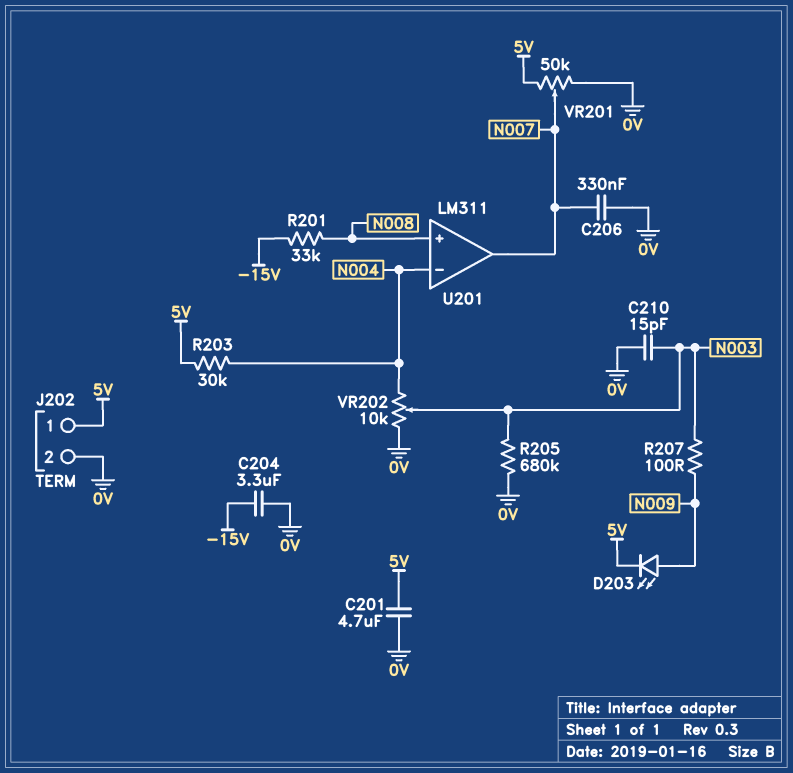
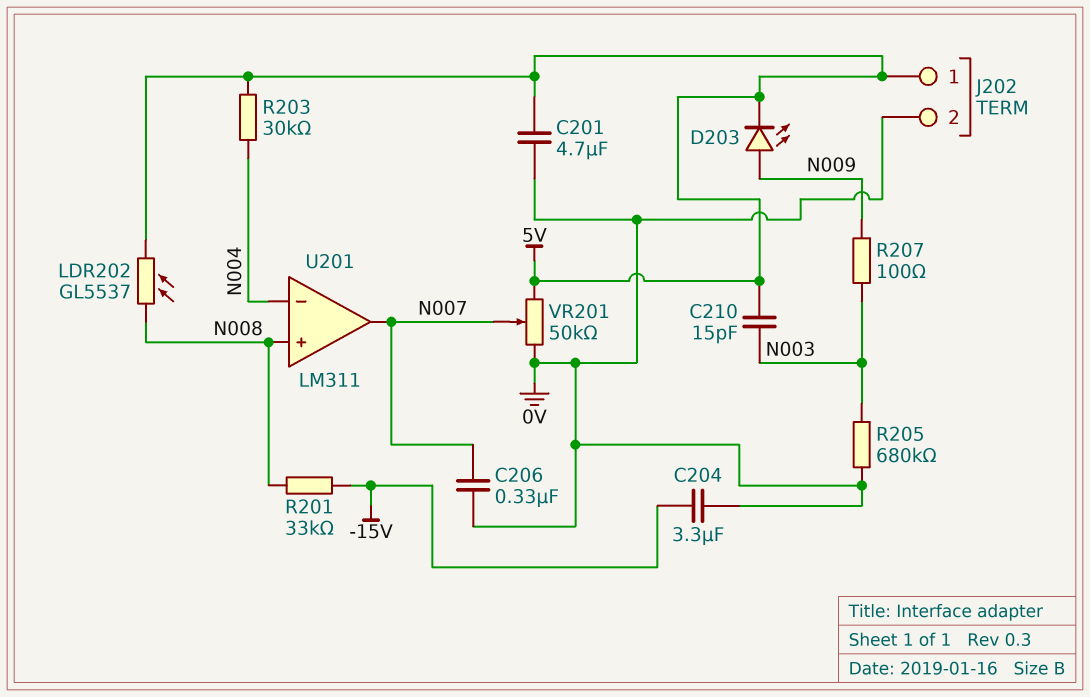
C210: 15pF (0V, N003) -> 15pF (5V, N003)
LDR202: none -> GL5537 (5V, N008)
VR202: 10k (0V, N004, wiper N003) -> none

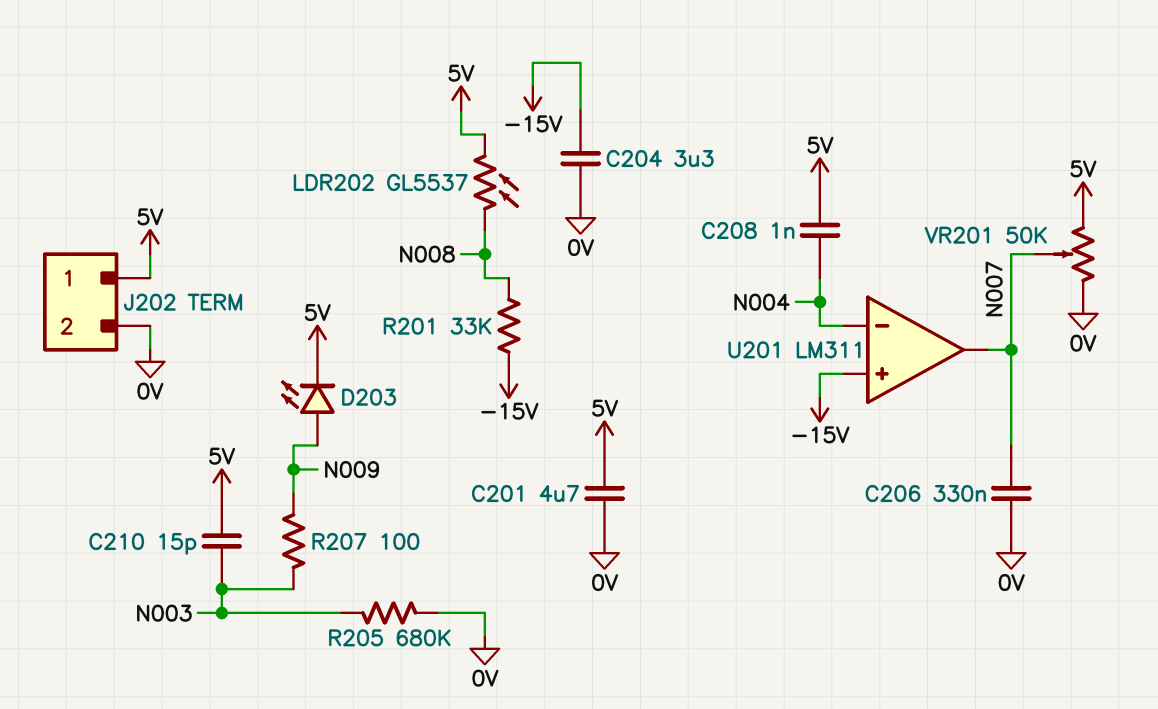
C208: none -> 1nF (5V, N004)
R203: 30k (5V, N004) -> none
U201 pin in+: N008 -> -15V

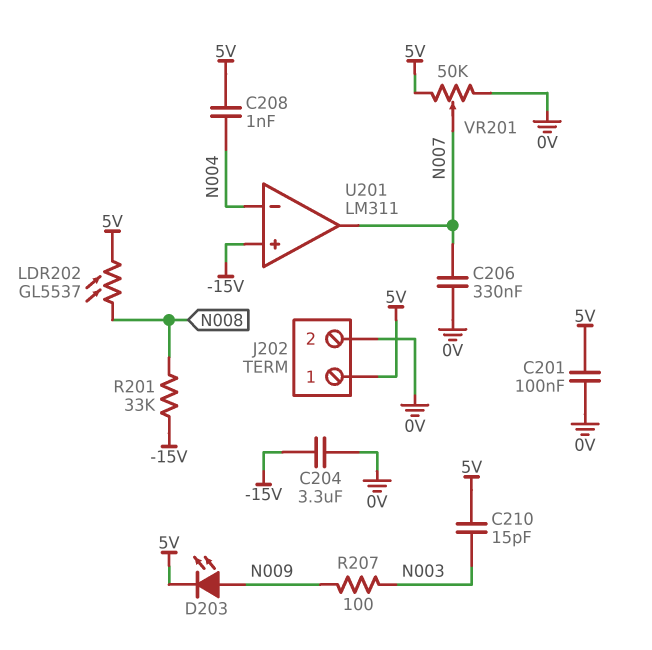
C201: 4.7uF (0V, 5V) -> 100nF (0V, 5V)
R205: 680k (0V, N003) -> none

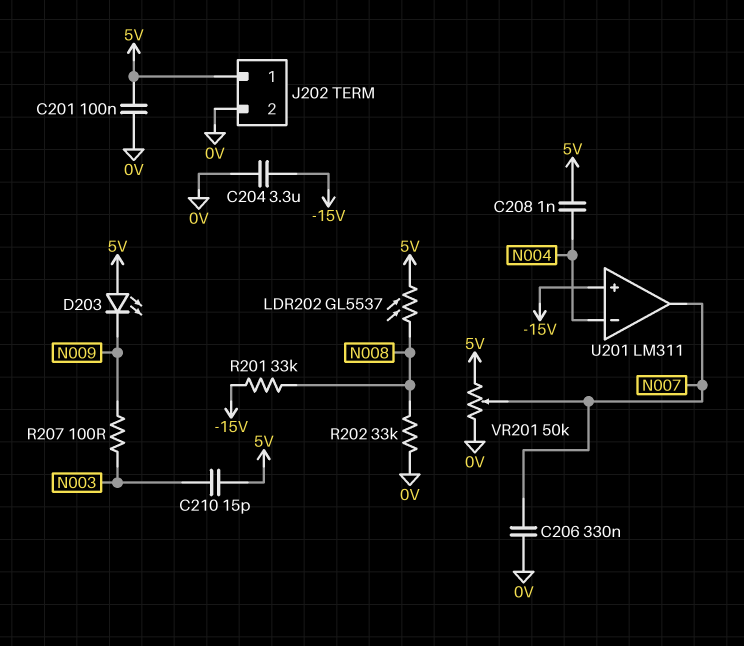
D203: LED (A N009, K 5V) -> LED (A 5V, K N009)
R202: none -> 33k (0V, N008)

